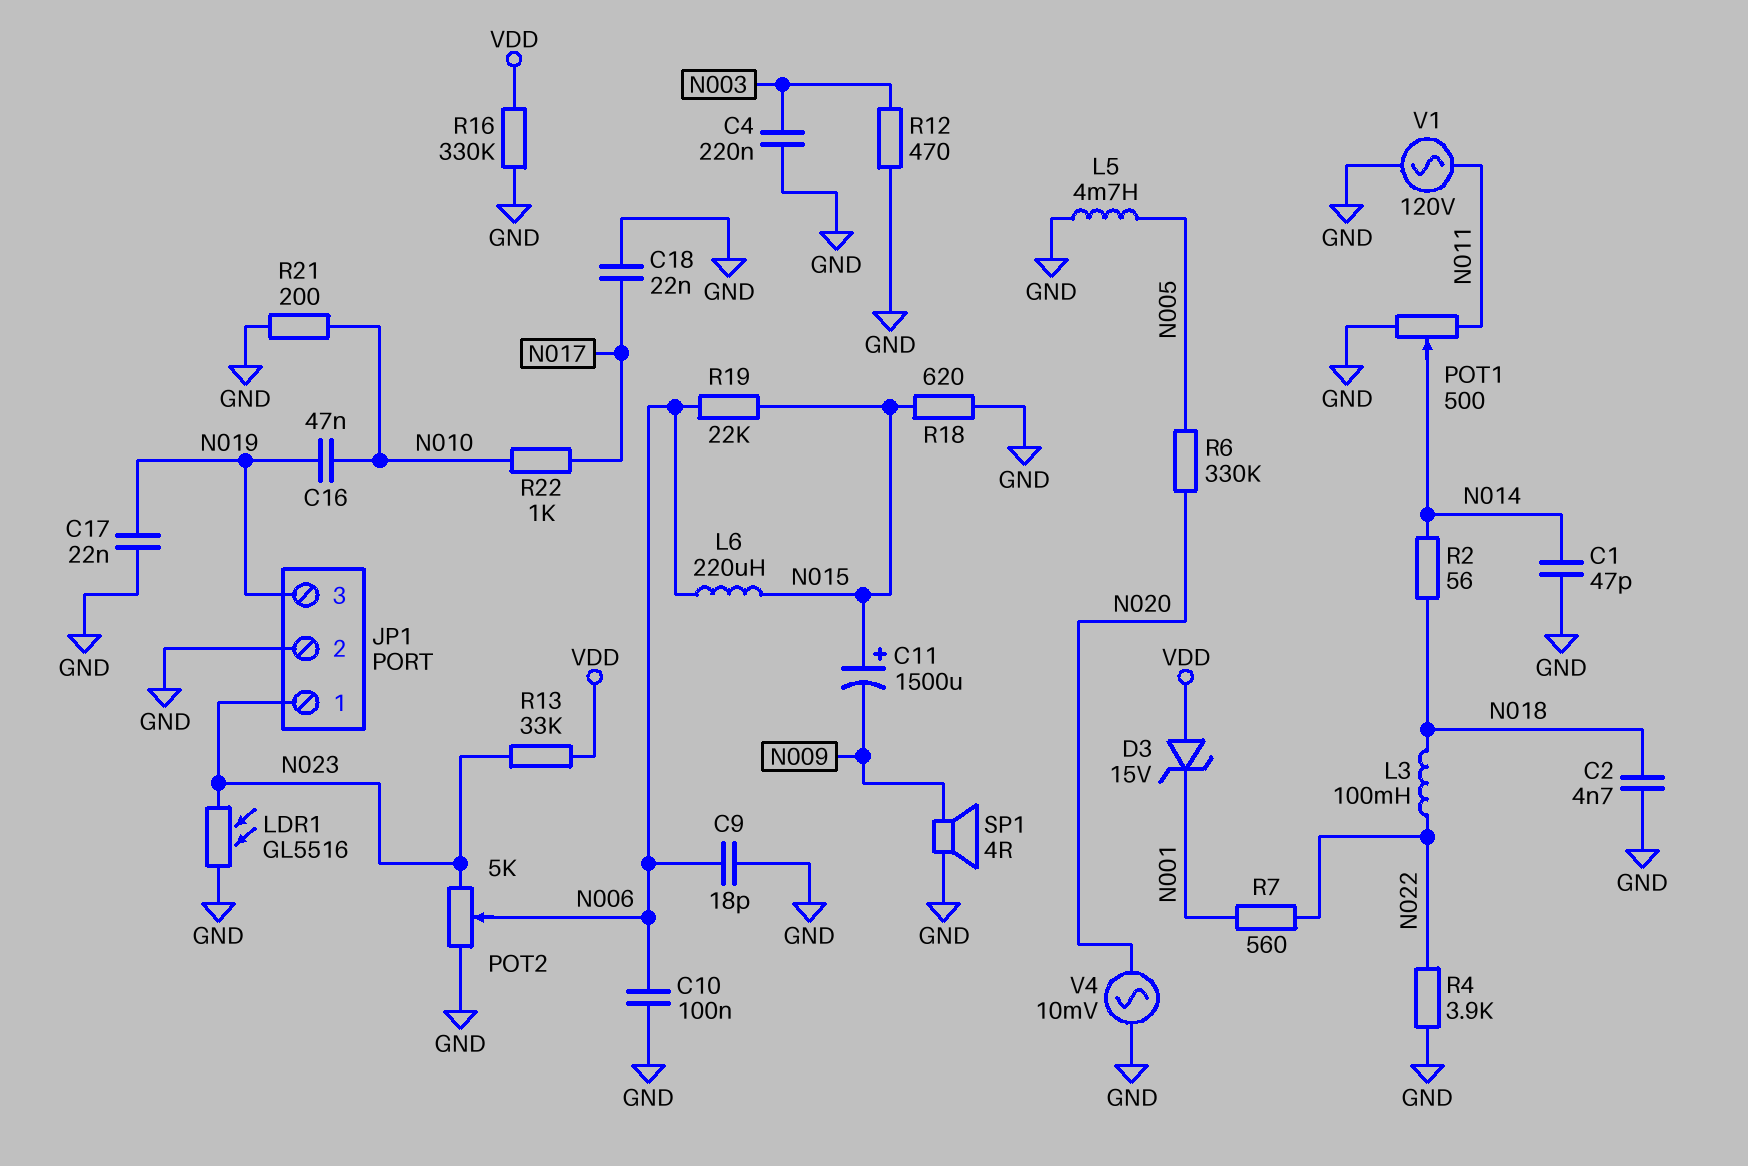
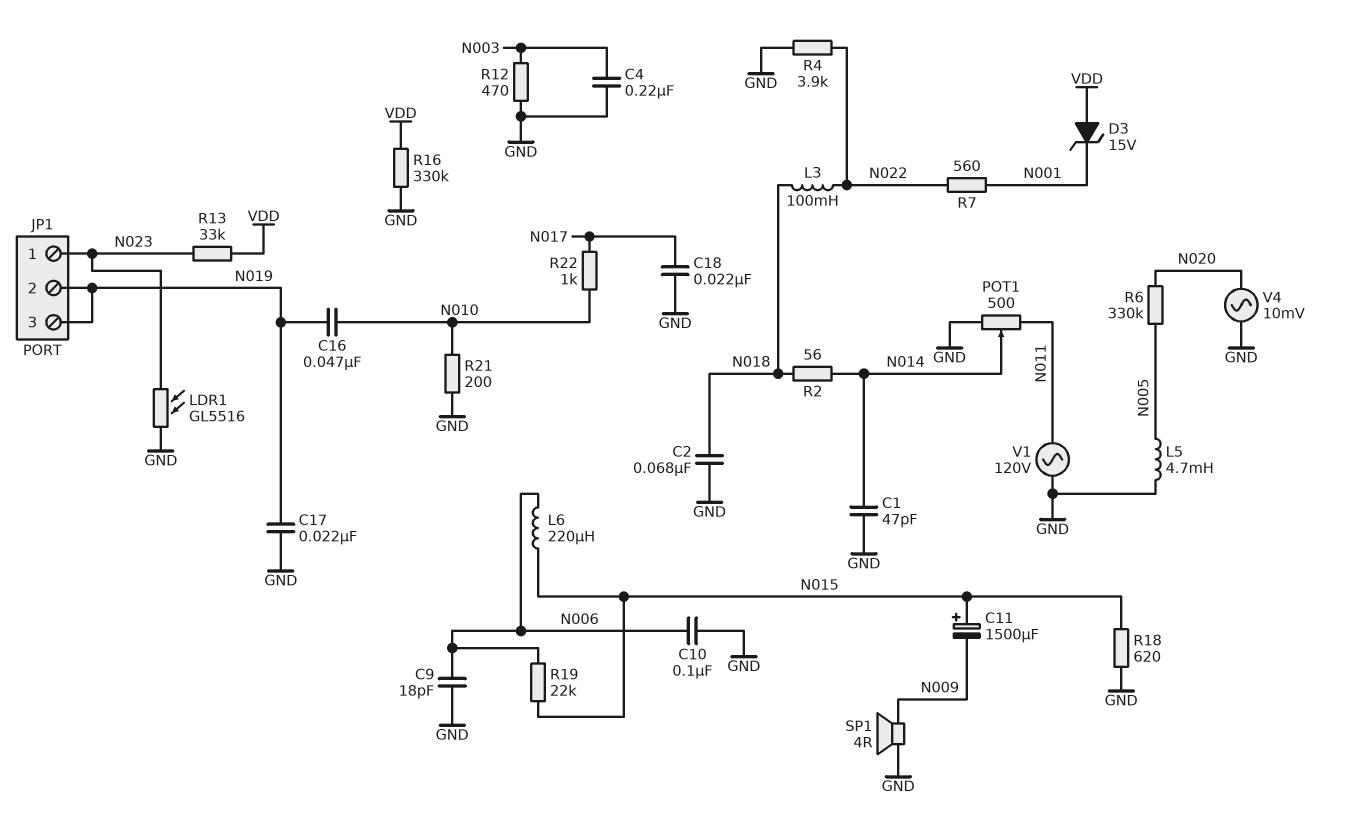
C2: 4.7nF (GND, N018) -> 68nF (GND, N018)
JP1 pin 2: GND -> N019
POT2: 5k (GND, N023, wiper N006) -> none

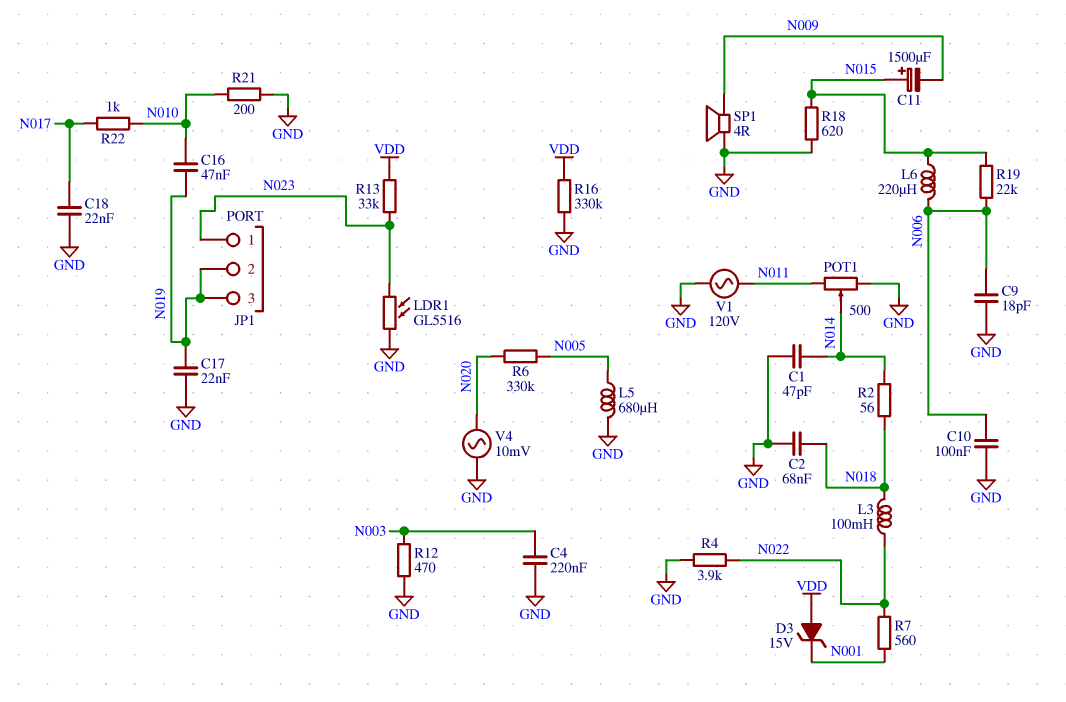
L5: 4.7mH (GND, N005) -> 680uH (GND, N005)

